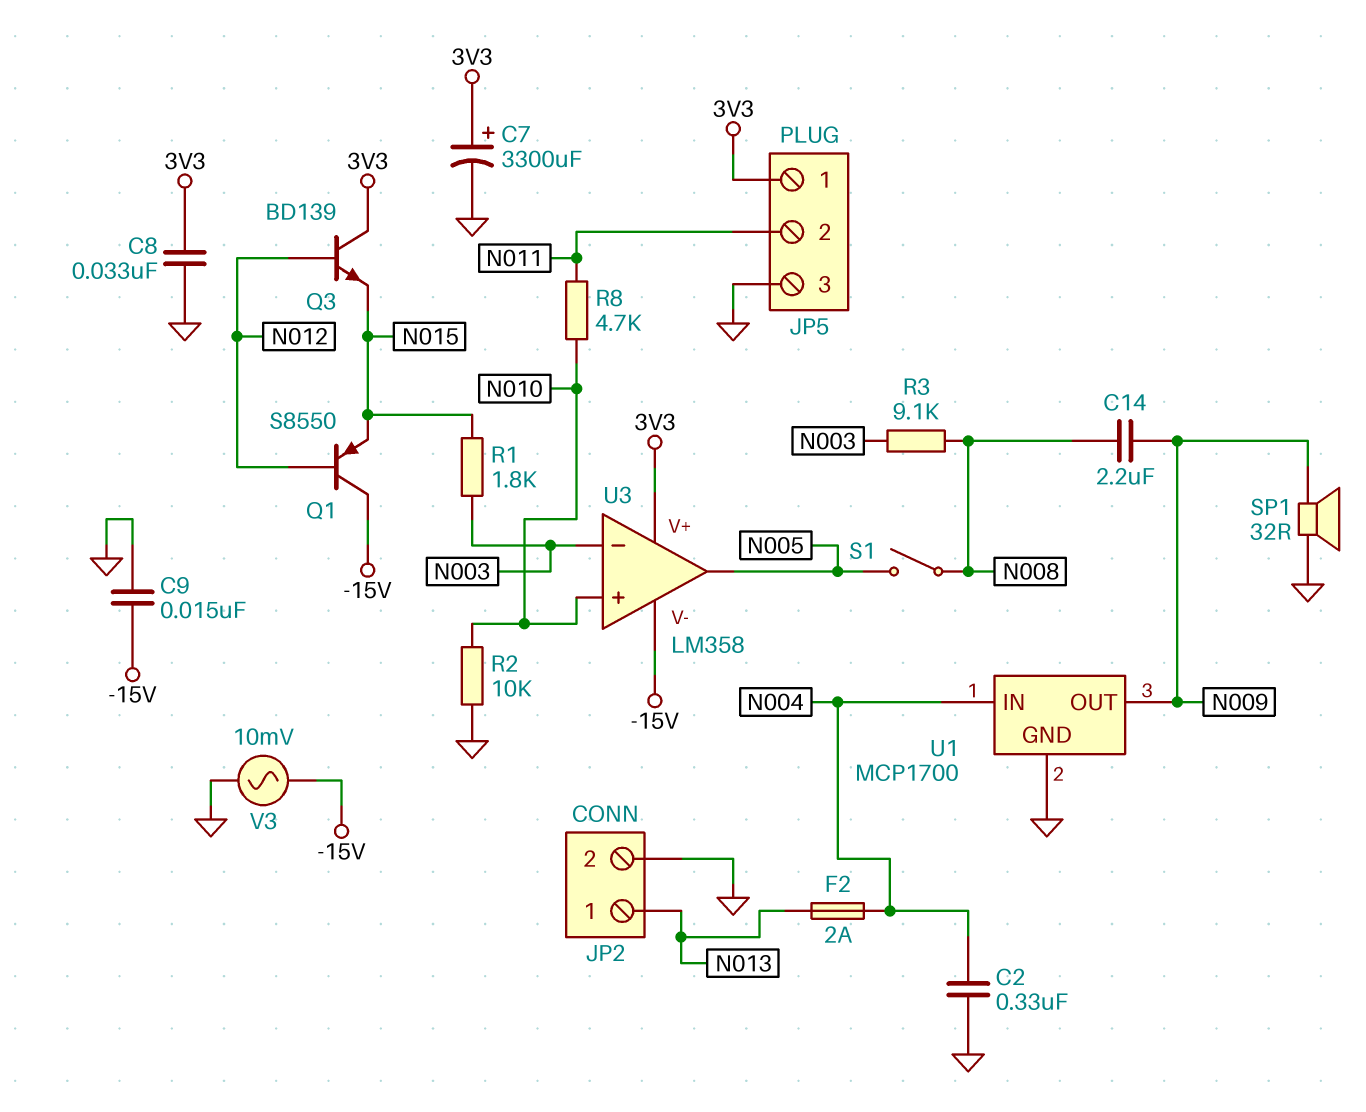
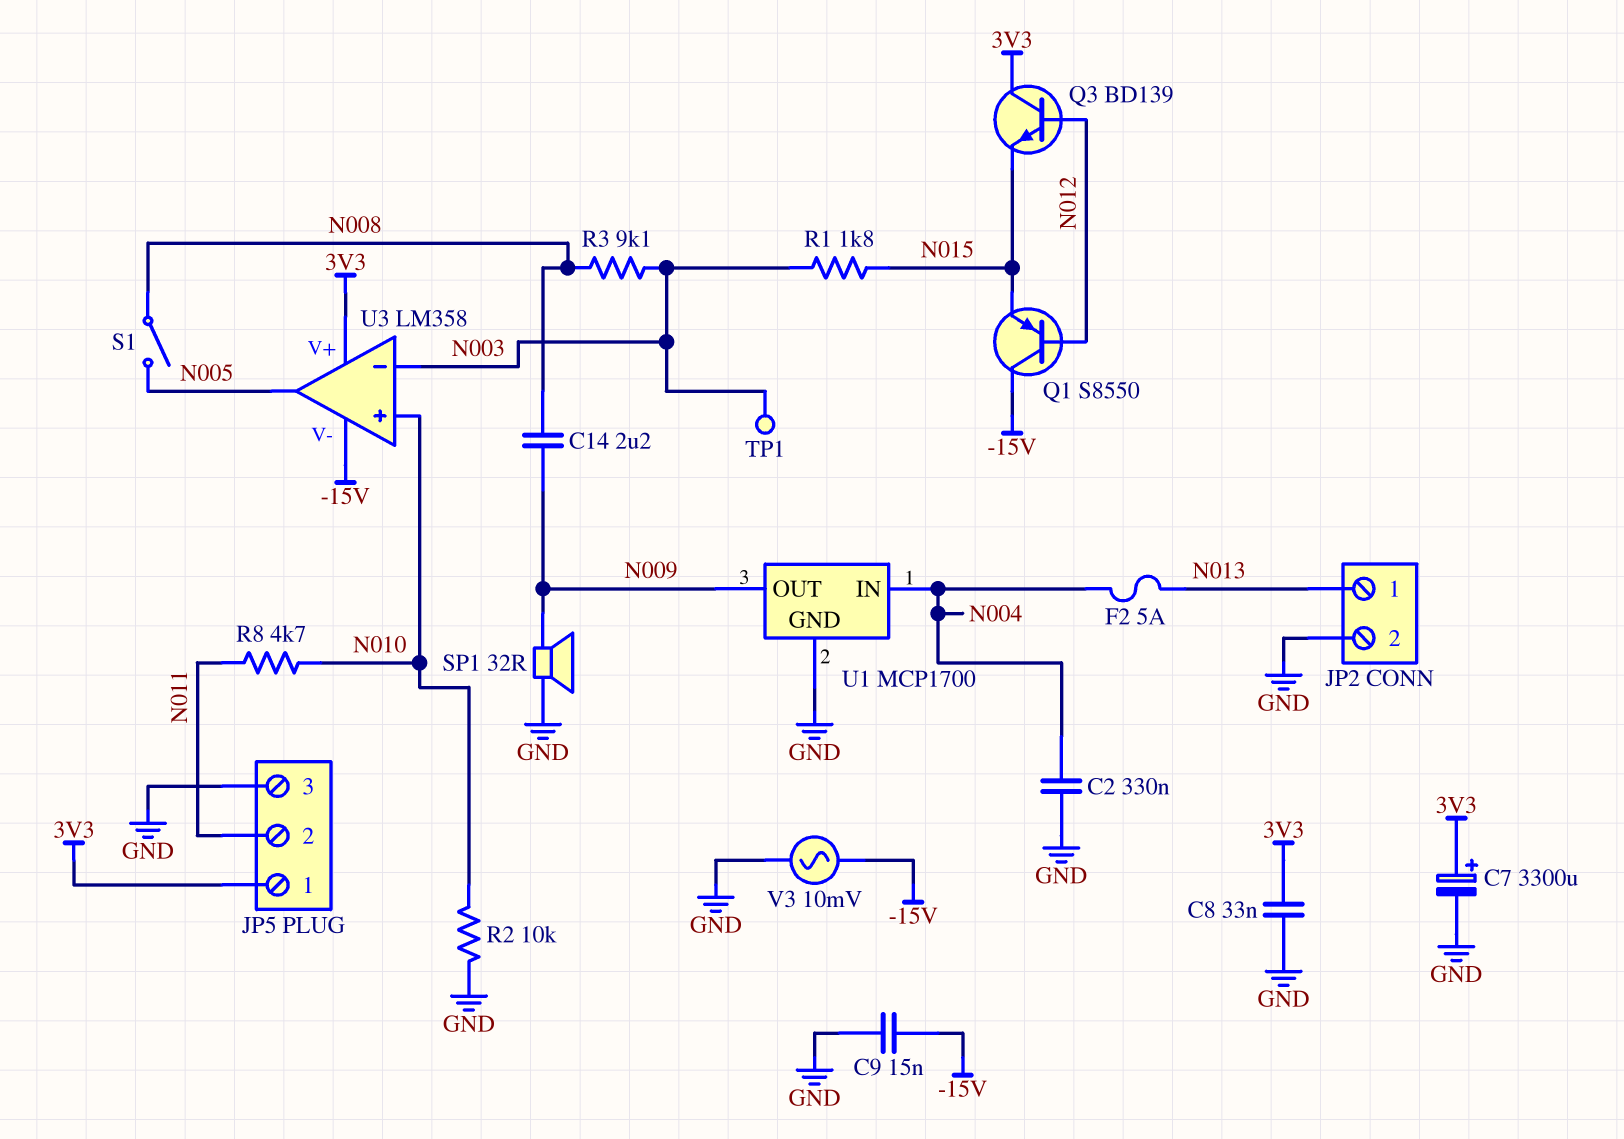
F2: 2A (N004, N013) -> 5A (N004, N013)
TP1: none -> test point (N003)

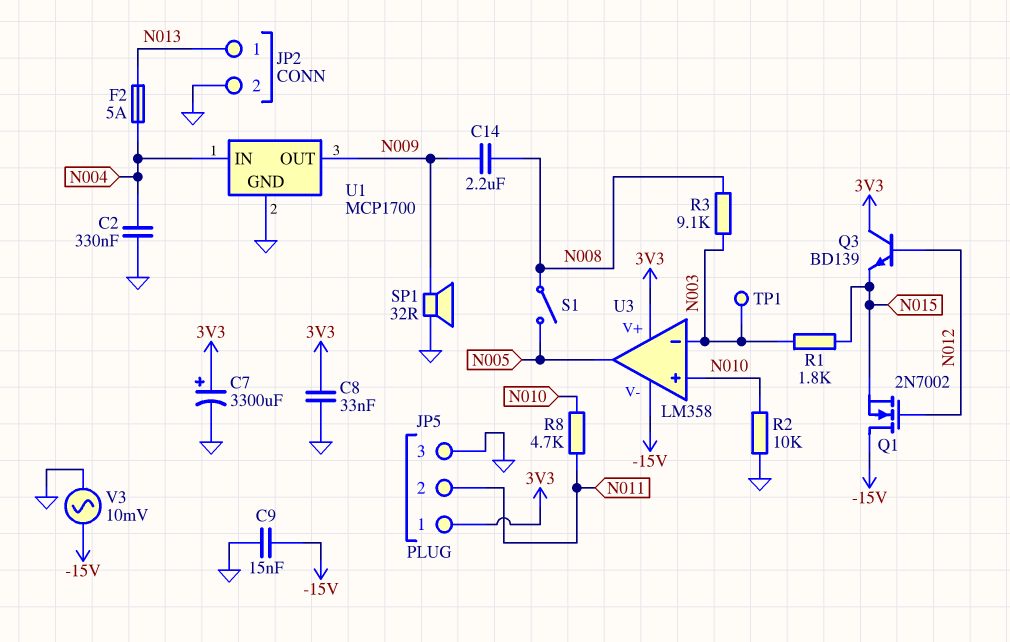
Q1: PNP S8550 (B N012, C -15V, E N015) -> NMOS 2N7002 (G N012, D -15V, S N015)

